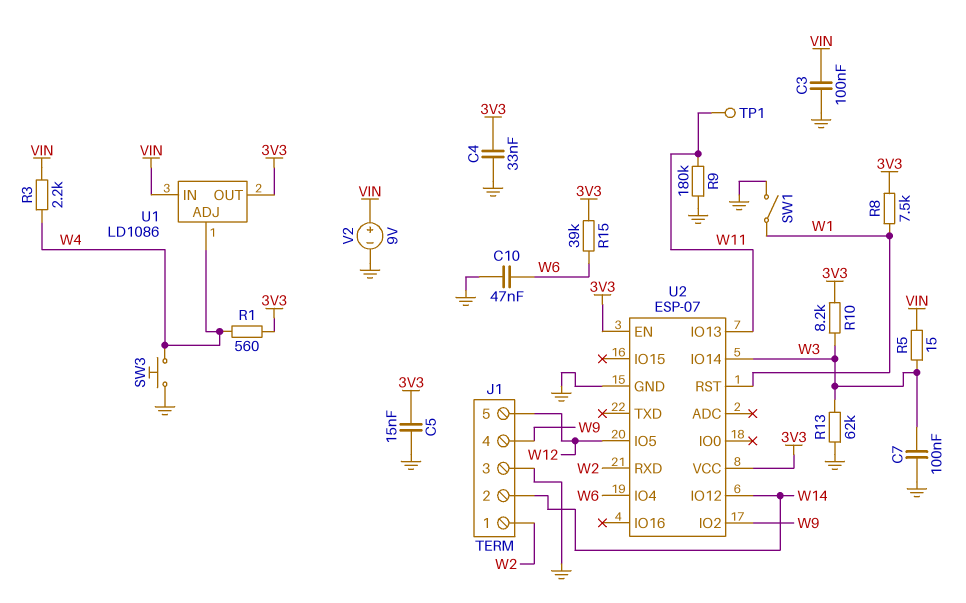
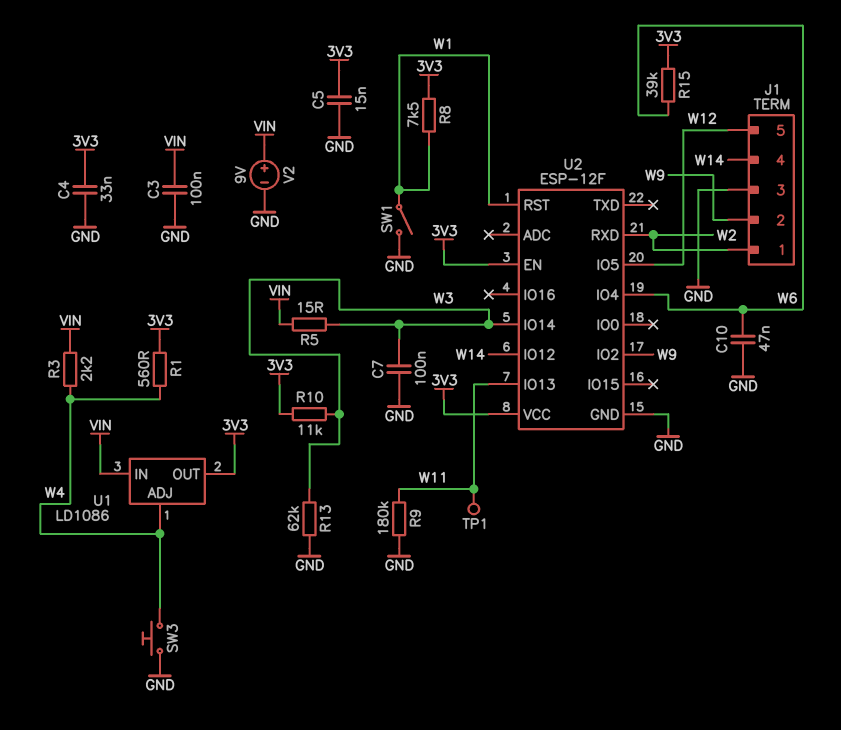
J1 pin 2: W14 -> W9
J1 pin 4: W9 -> W14
R10: 8.2k (3V3, W3) -> 11k (3V3, W3)
U2: ESP-07 -> ESP-12F

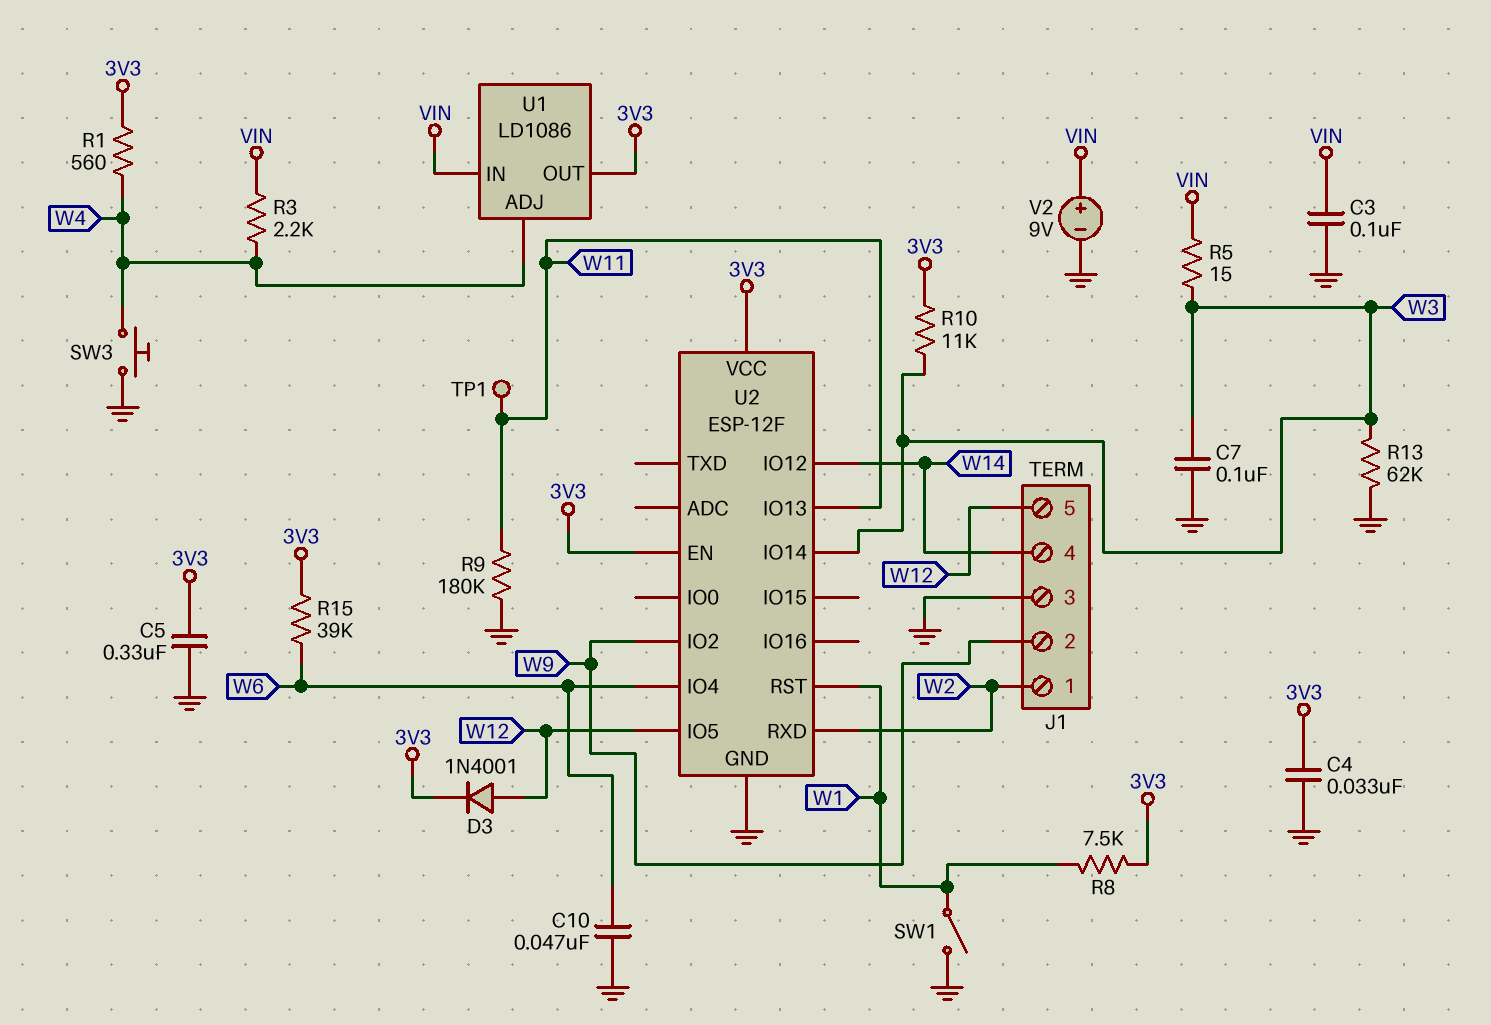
C5: 15nF (3V3, GND) -> 330nF (3V3, GND)
D3: none -> diode 1N4001 (A W12, K 3V3)

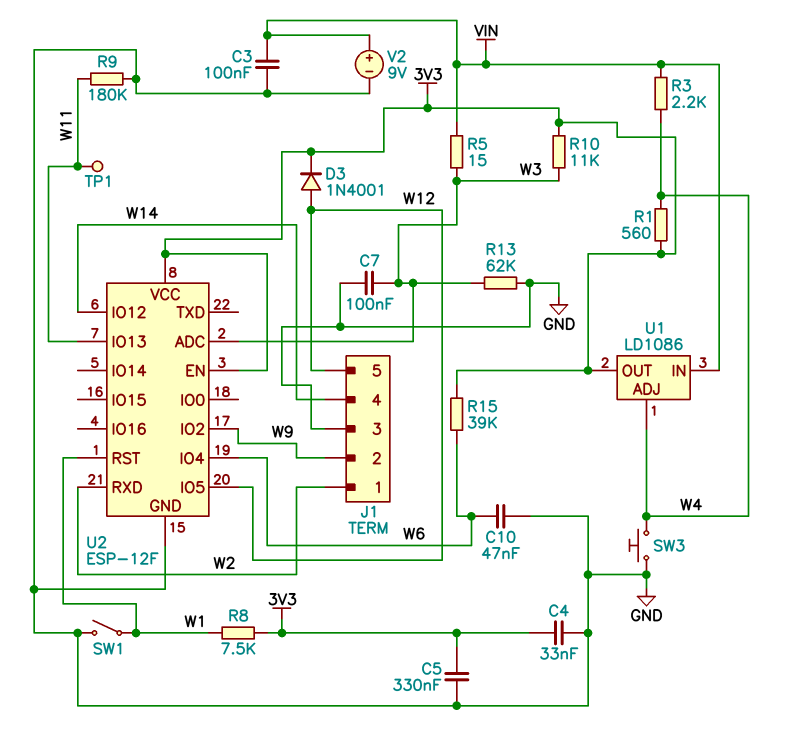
U2 pin ADC: none -> W3
U2 pin IO14: W3 -> none

